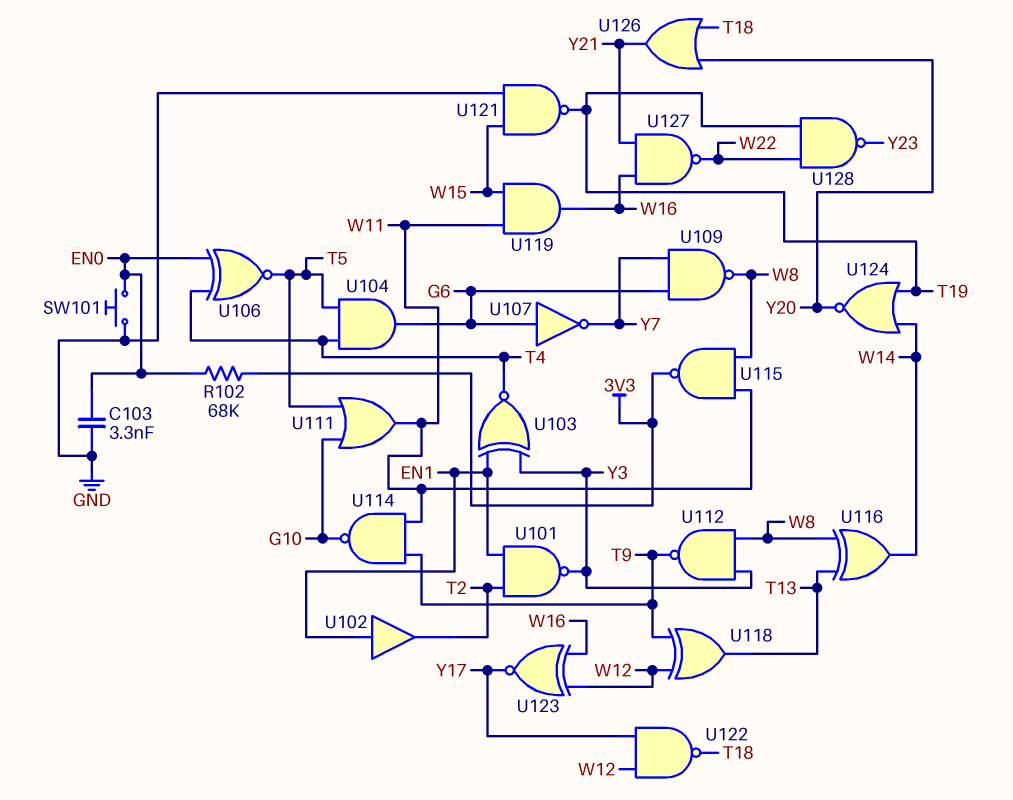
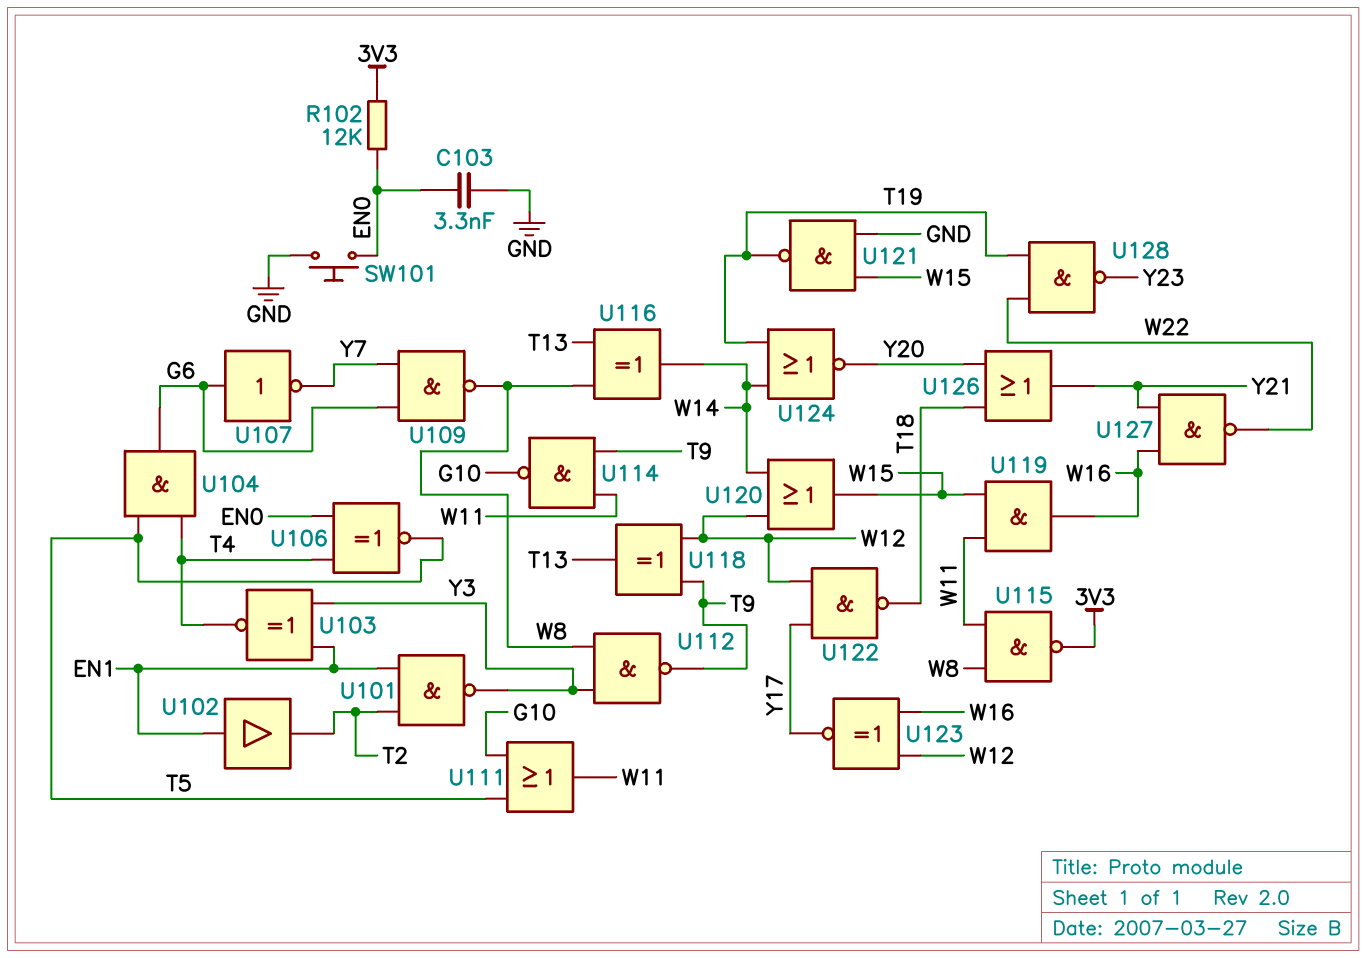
R102: 68k (3V3, EN0) -> 12k (3V3, EN0)
U120: none -> OR (in W12, in W14, out W15)

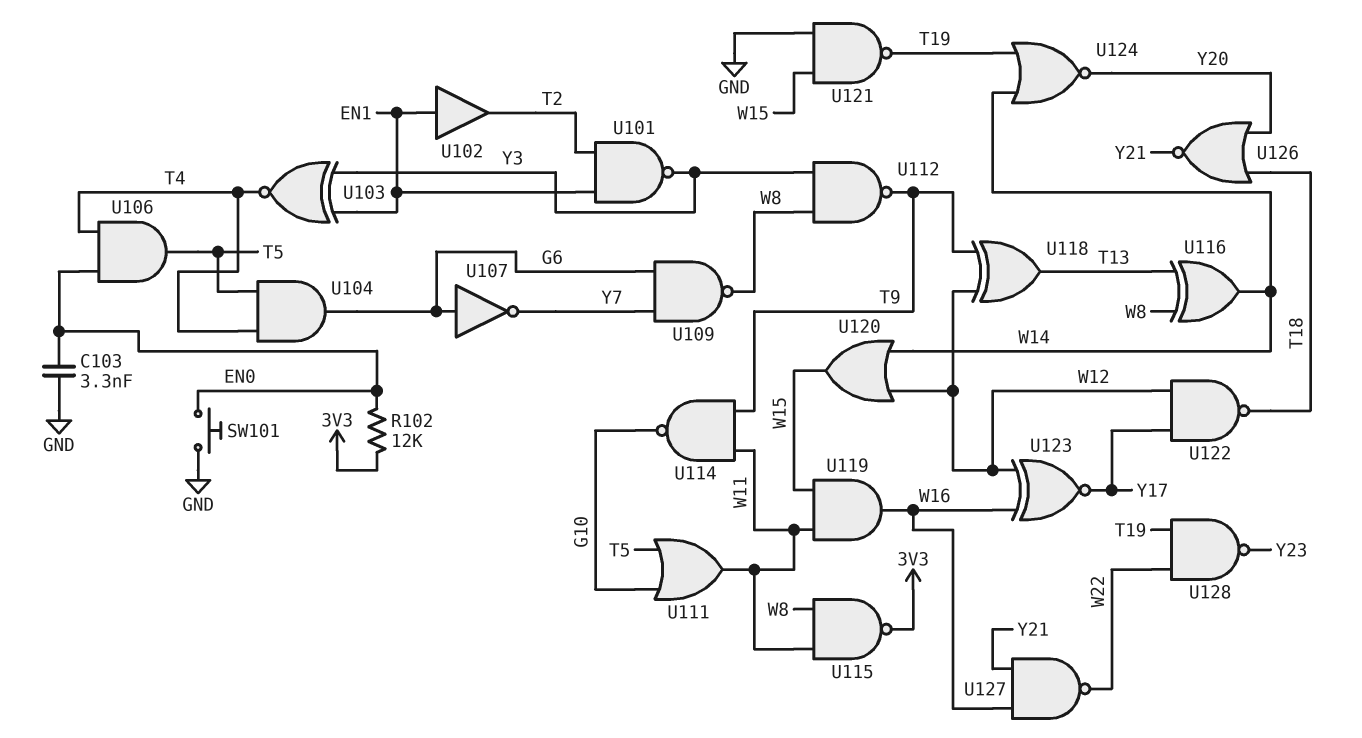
U106: XNOR (in EN0, in T4, out T5) -> AND (in EN0, in T4, out T5)
U126: OR (in T18, in Y20, out Y21) -> NOR (in T18, in Y20, out Y21)

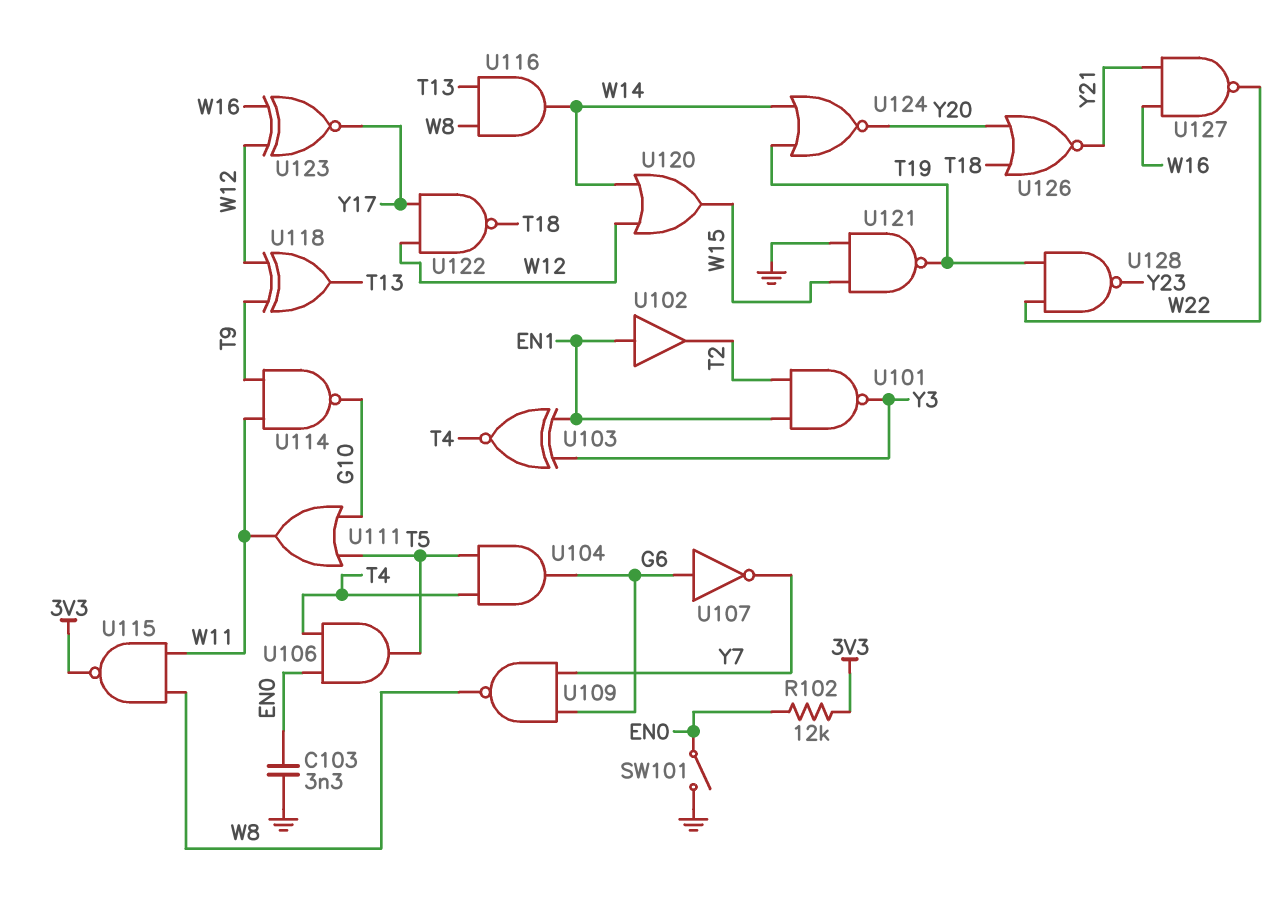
SW101: button (EN0, GND) -> switch (EN0, GND)
U112: NAND (in W8, in Y3, out T9) -> none
U116: XOR (in T13, in W8, out W14) -> AND (in T13, in W8, out W14)
U119: AND (in W11, in W15, out W16) -> none

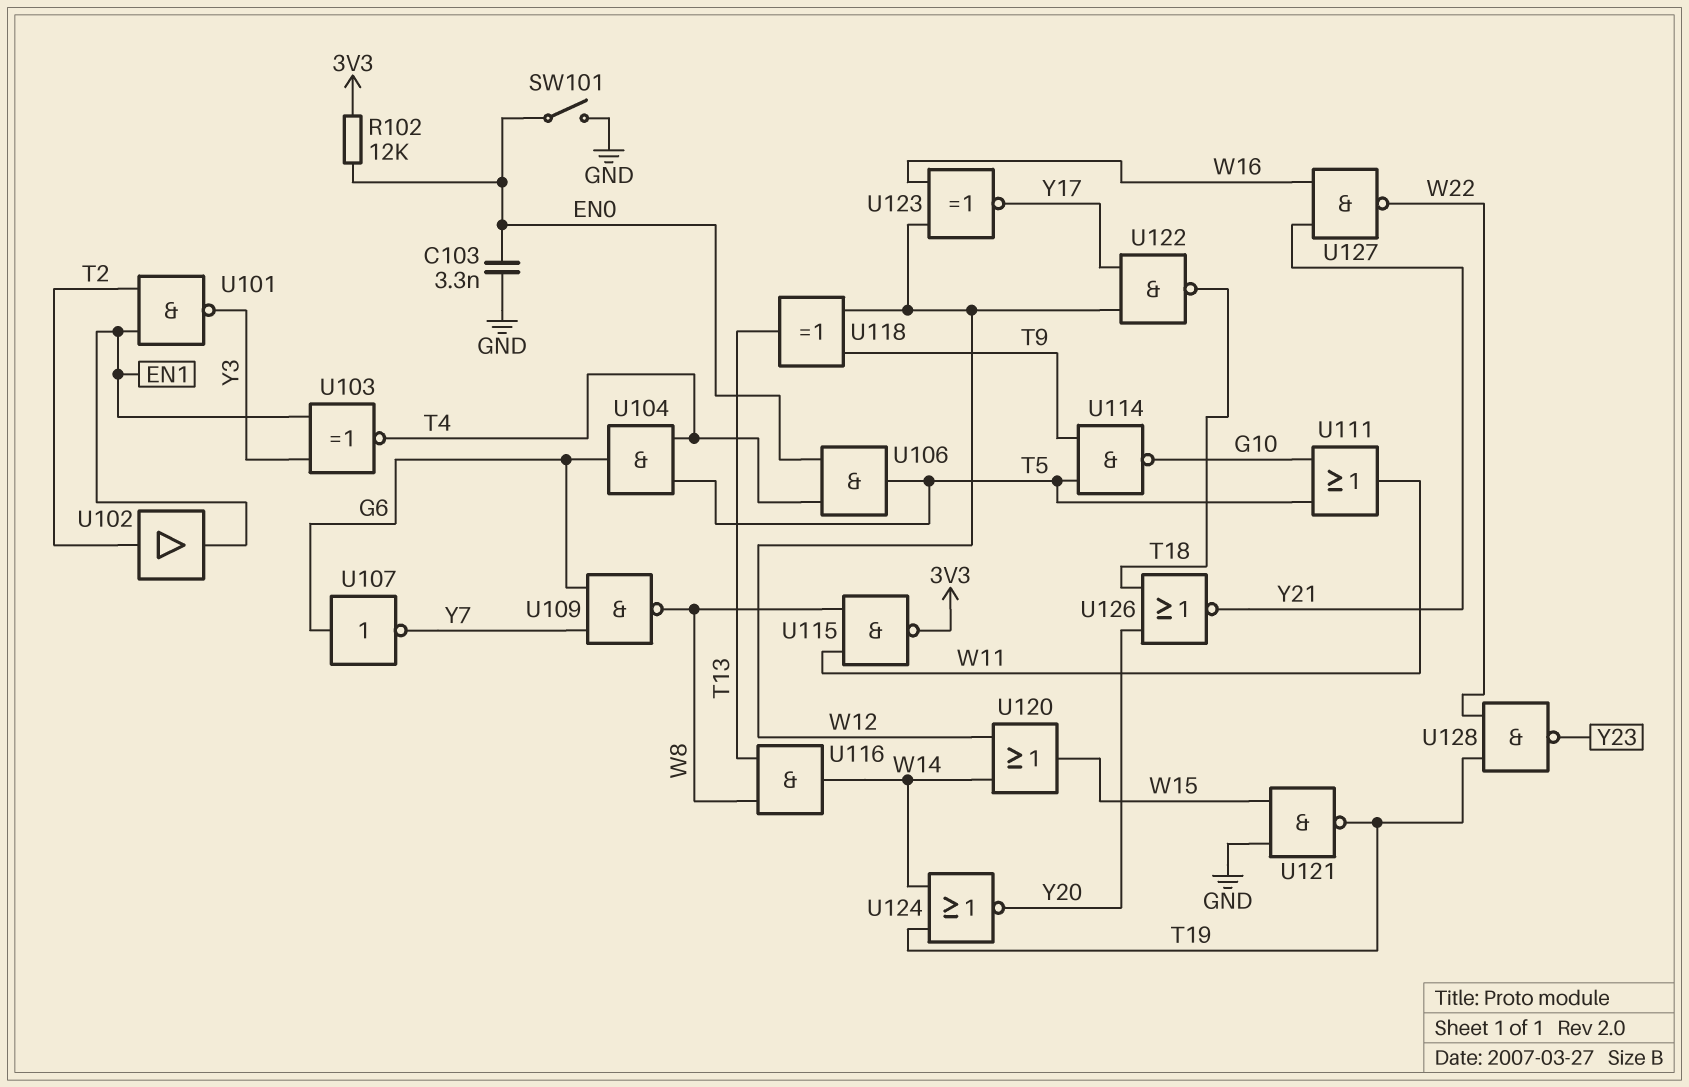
U102: buffer (in EN1, out T2) -> buffer (in T2, out EN1)
U114: NAND (in T9, in W11, out G10) -> NAND (in T5, in T9, out G10)

